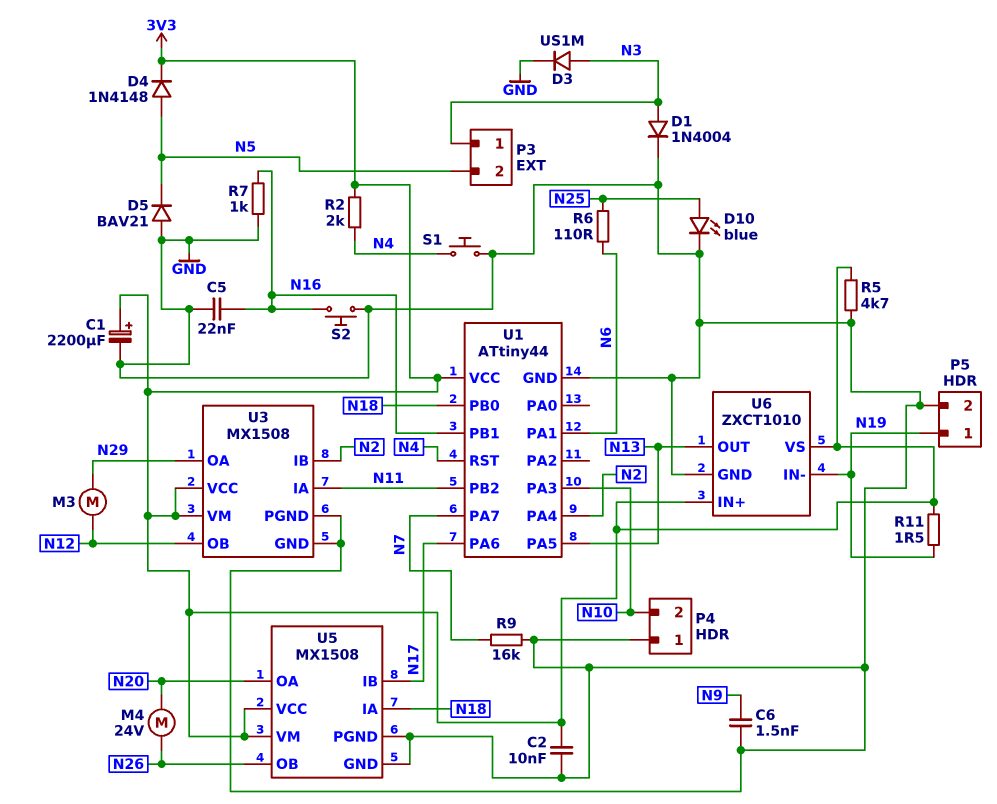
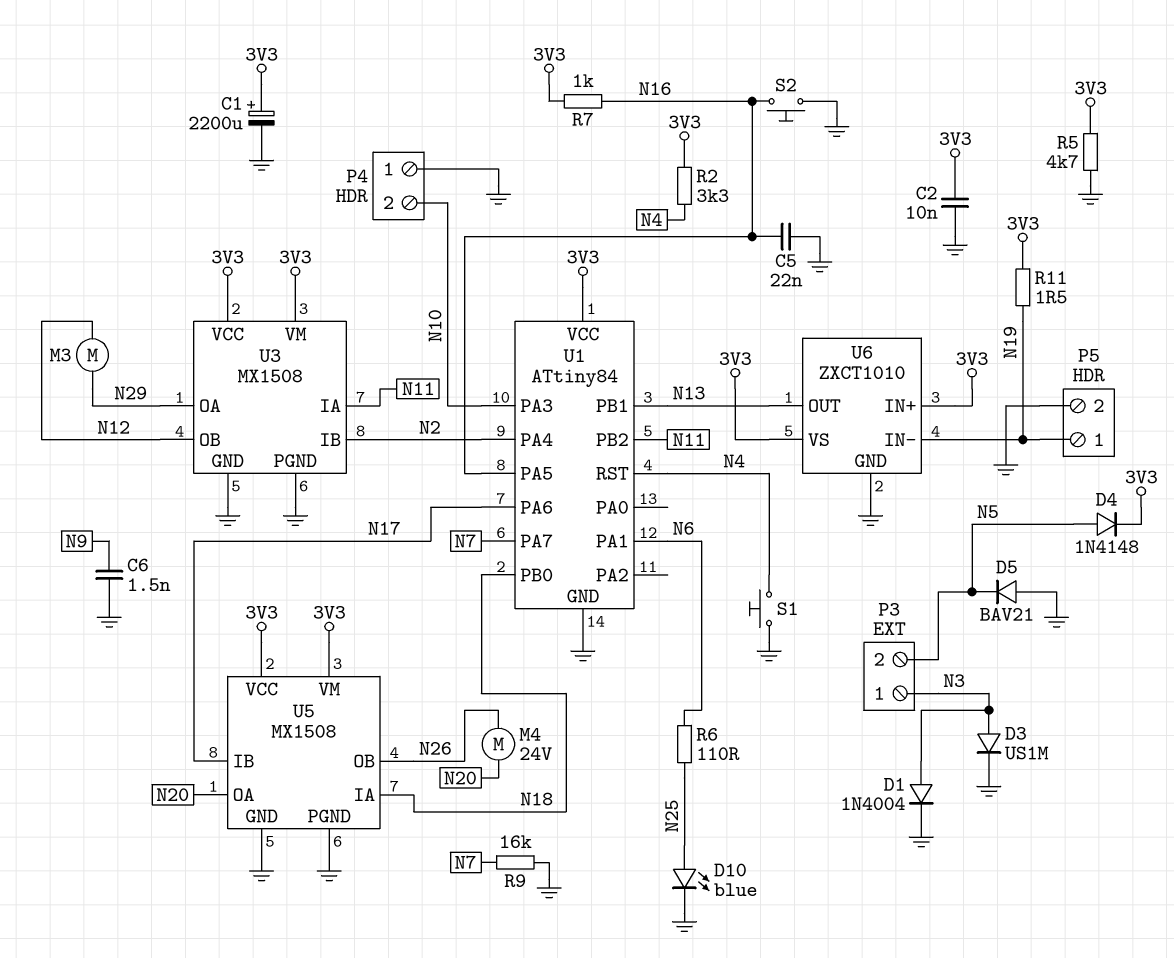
R2: 2k (3V3, N4) -> 3.3k (3V3, N4)
R7: 1k (GND, N16) -> 1k (3V3, N16)
U1: ATtiny44 -> ATtiny84
U1 pin PA5: N13 -> N16
U1 pin PB1: N16 -> N13

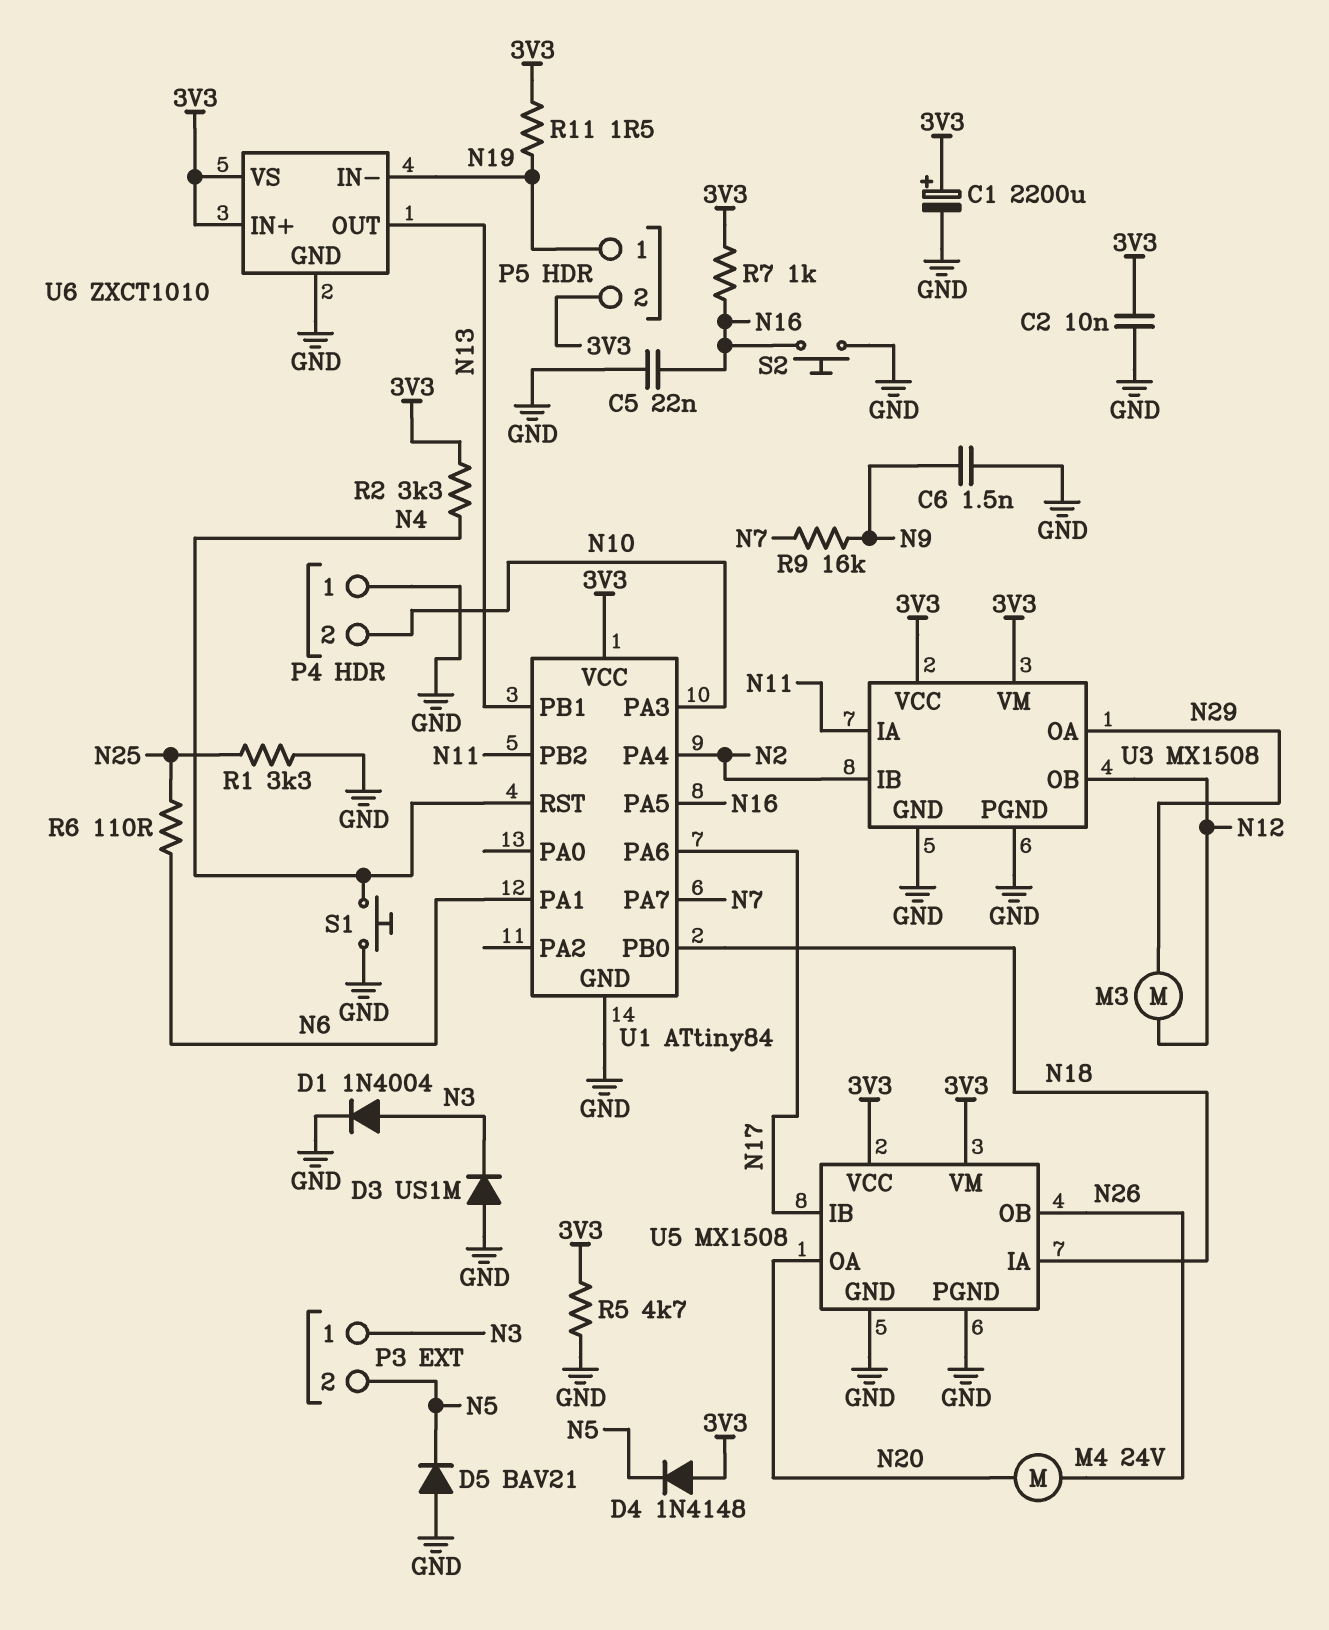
D3: diode US1M (A N3, K GND) -> diode US1M (A GND, K N3)
D4: diode 1N4148 (A N5, K 3V3) -> diode 1N4148 (A 3V3, K N5)
D10: LED blue (A N25, K GND) -> none
P5 pin 2: GND -> 3V3
R1: none -> 3.3k (GND, N25)
R9: 16k (GND, N7) -> 16k (N7, N9)

